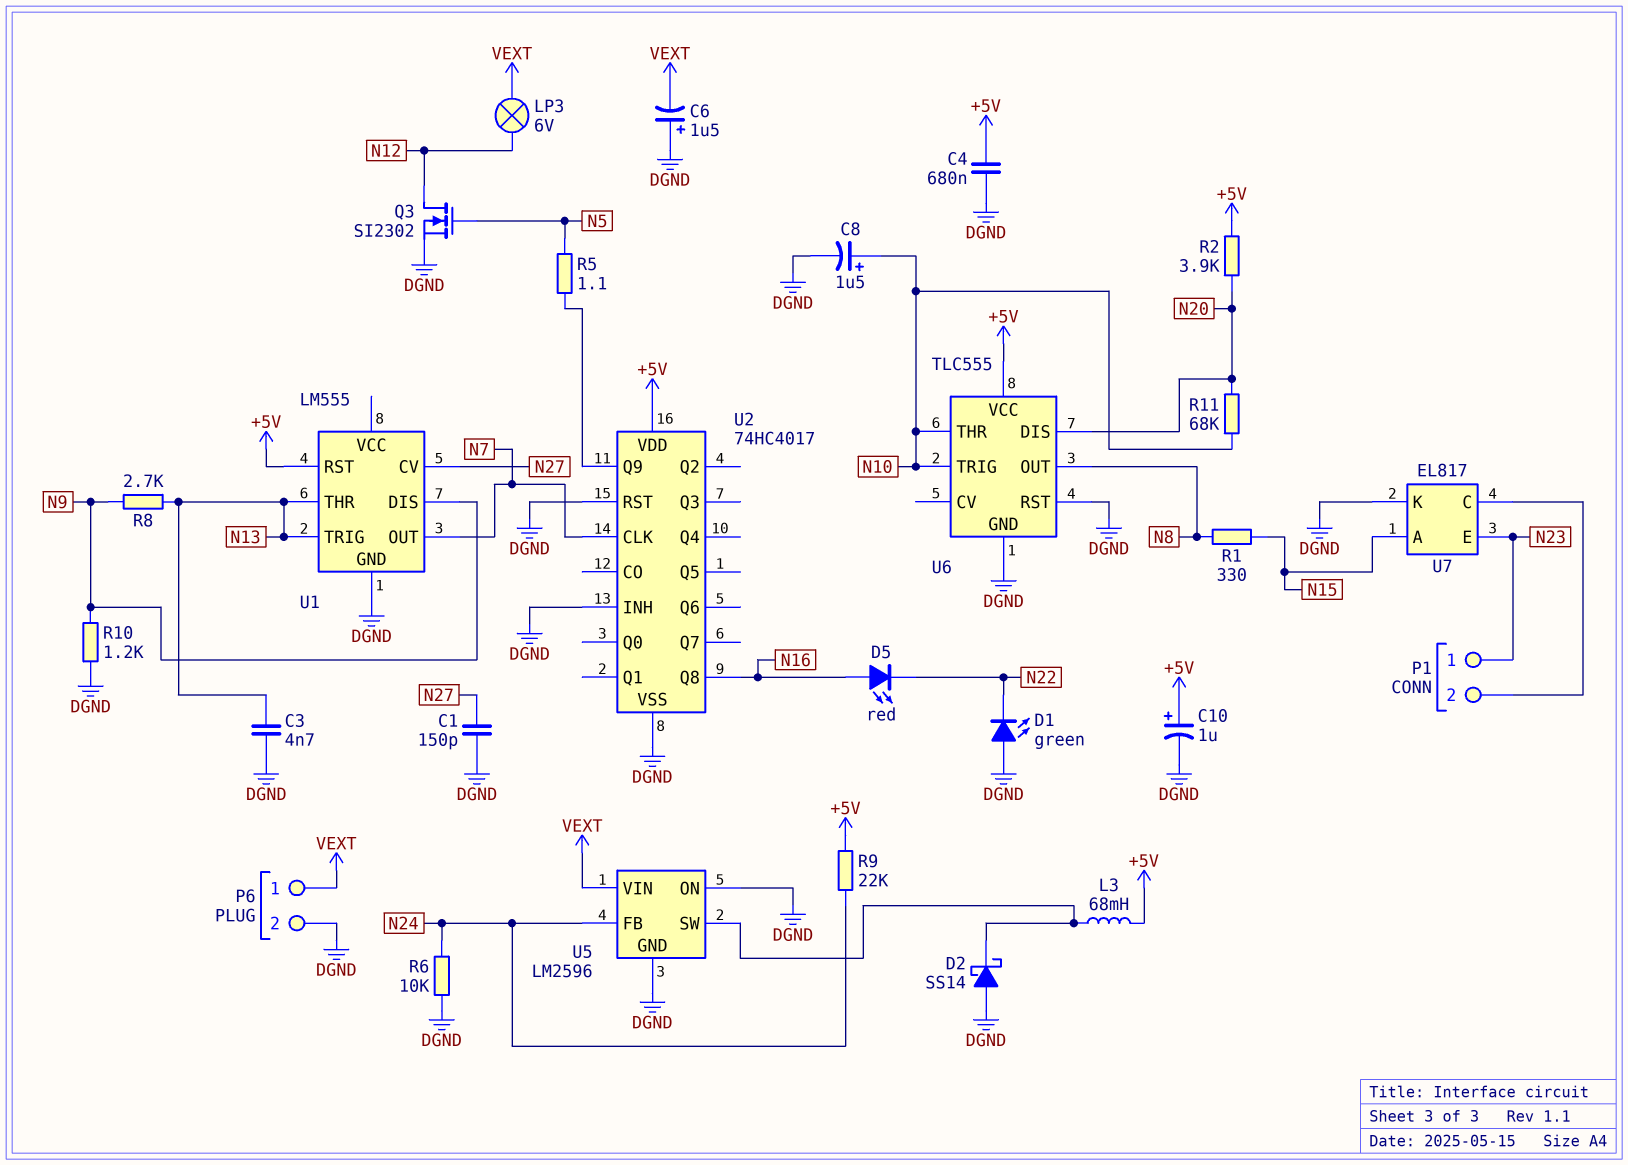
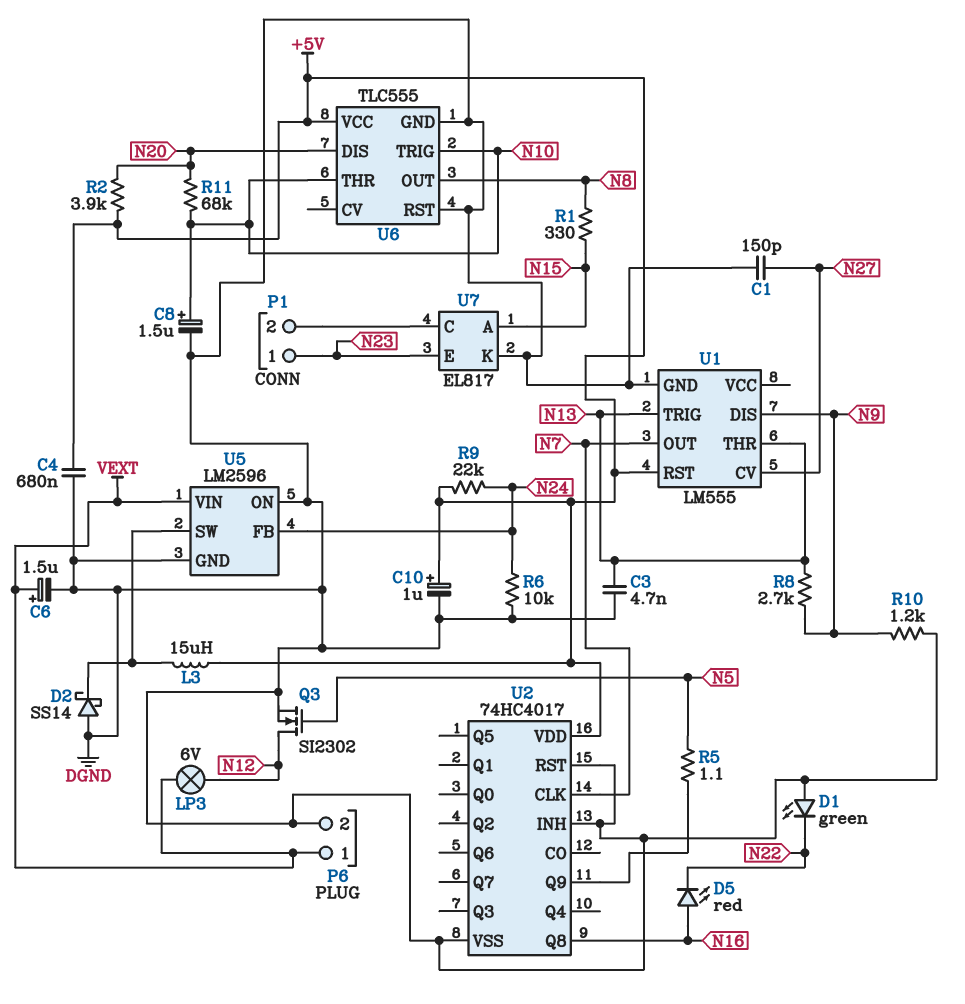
C6: 1.5uF (plus DGND, minus VEXT) -> 1.5uF (plus VEXT, minus DGND)
L3: 68mH (+5V, U5/SW) -> 15uH (+5V, U5/SW)

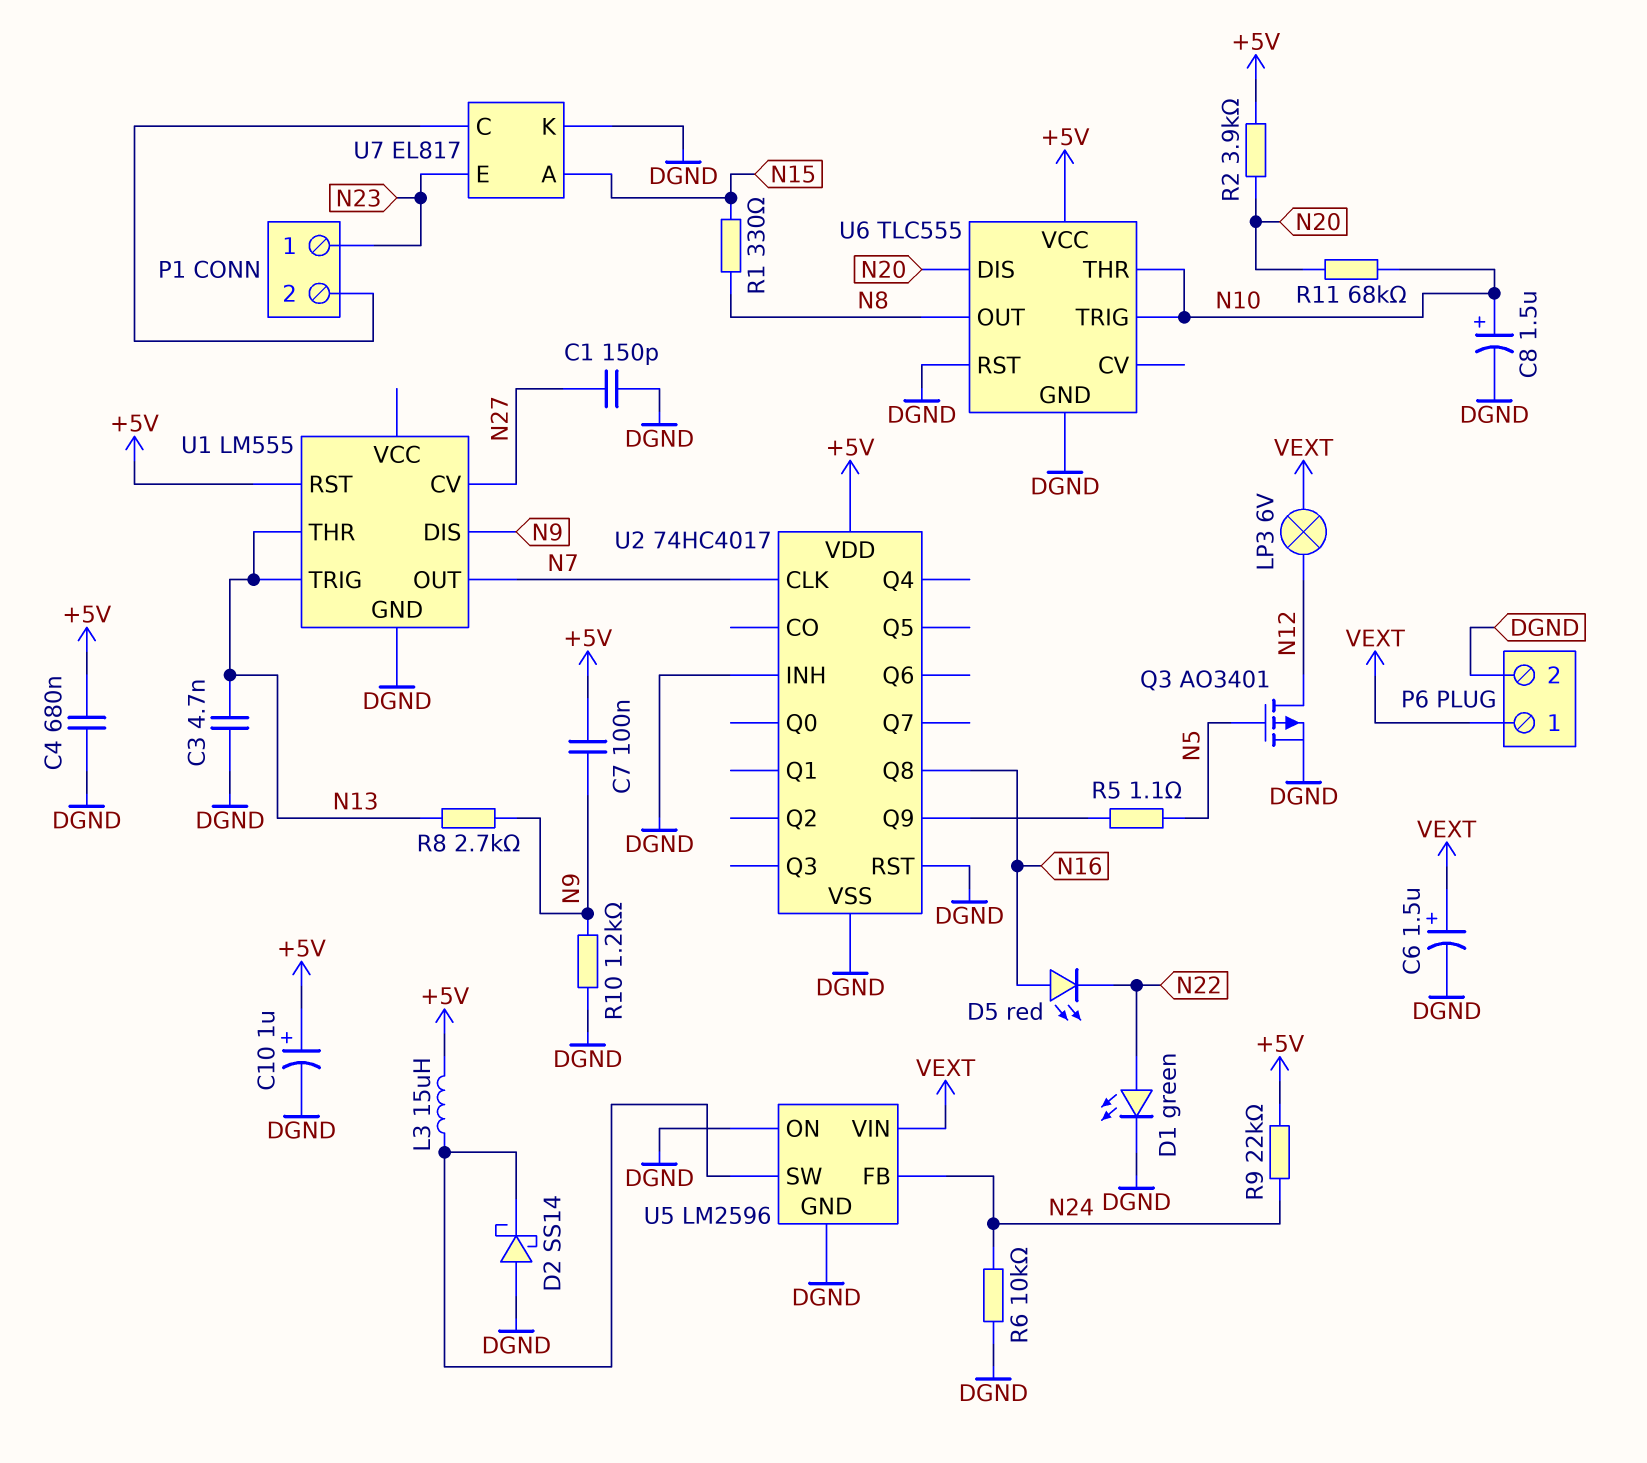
C7: none -> 100nF (+5V, N9)
D1: LED green (A DGND, K N22) -> LED green (A N22, K DGND)
Q3: NMOS SI2302 (G N5, D N12, S DGND) -> PMOS AO3401 (G N5, D N12, S DGND)

